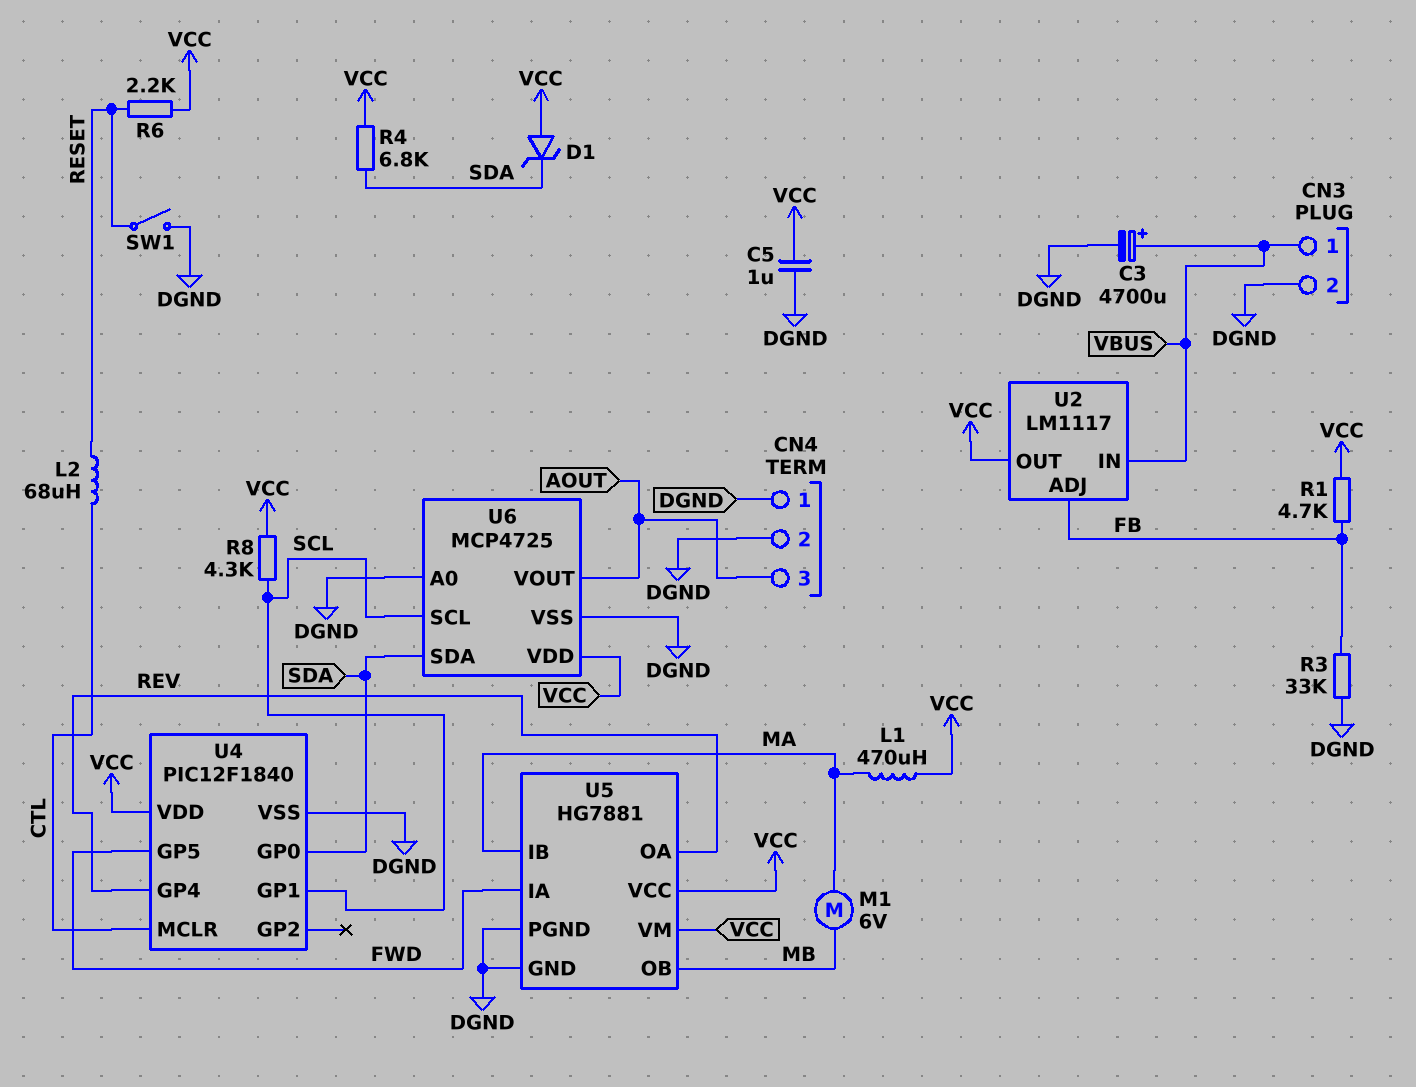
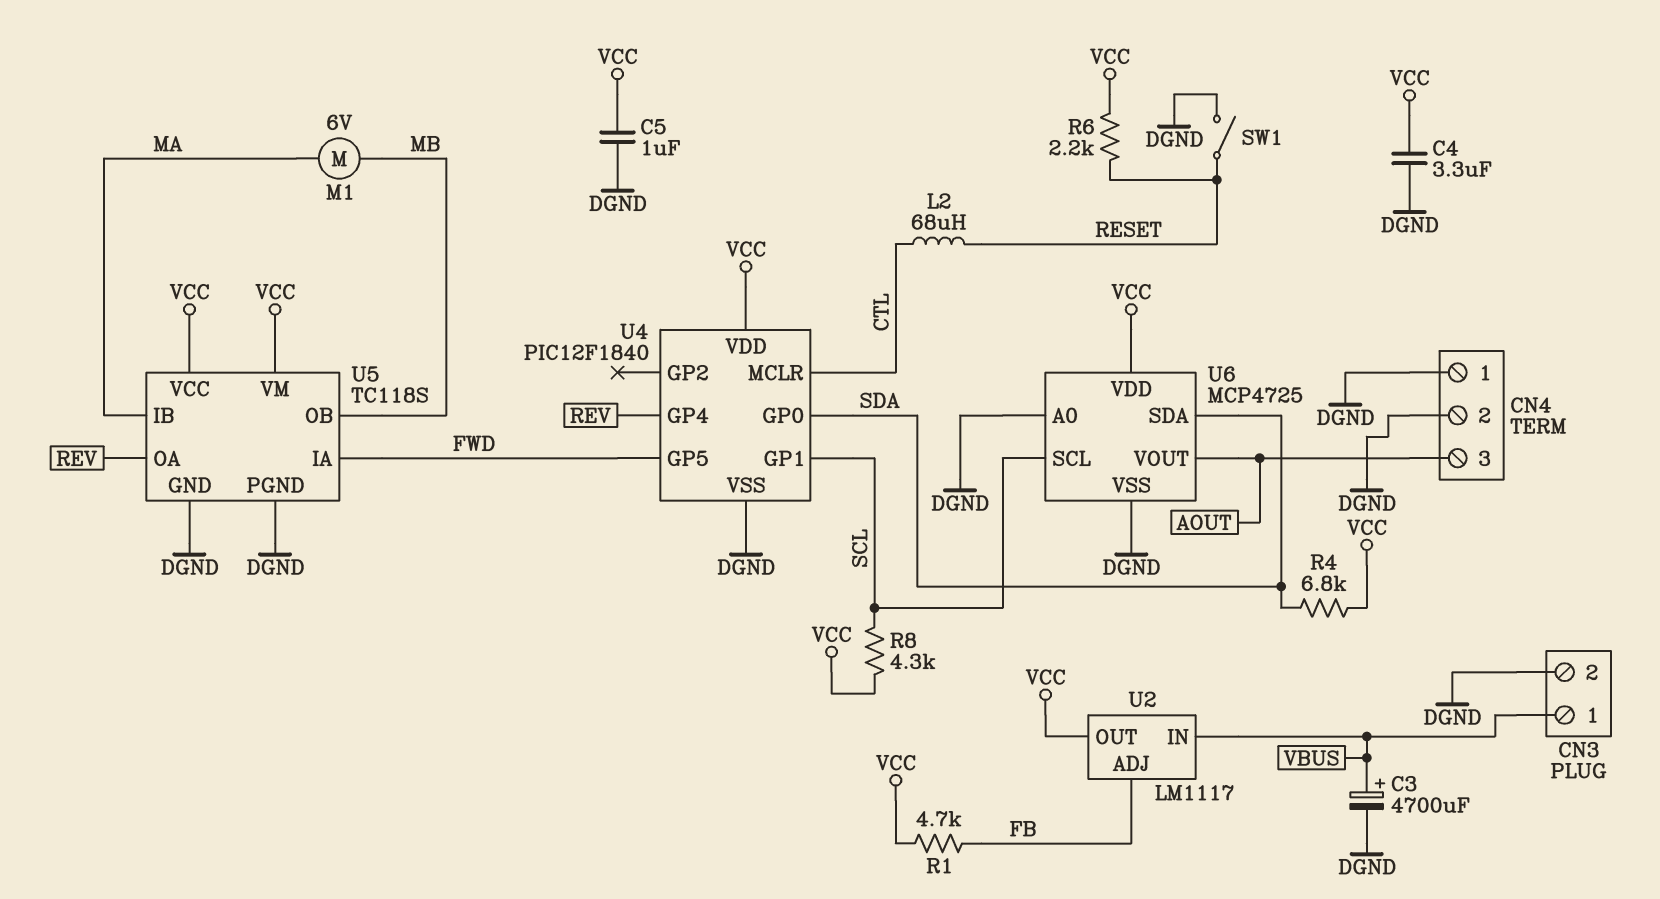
C4: none -> 3.3uF (DGND, VCC)
D1: zener (A VCC, K SDA) -> none
L1: 470uH (MA, VCC) -> none
R3: 33k (DGND, FB) -> none
U5: HG7881 -> TC118S

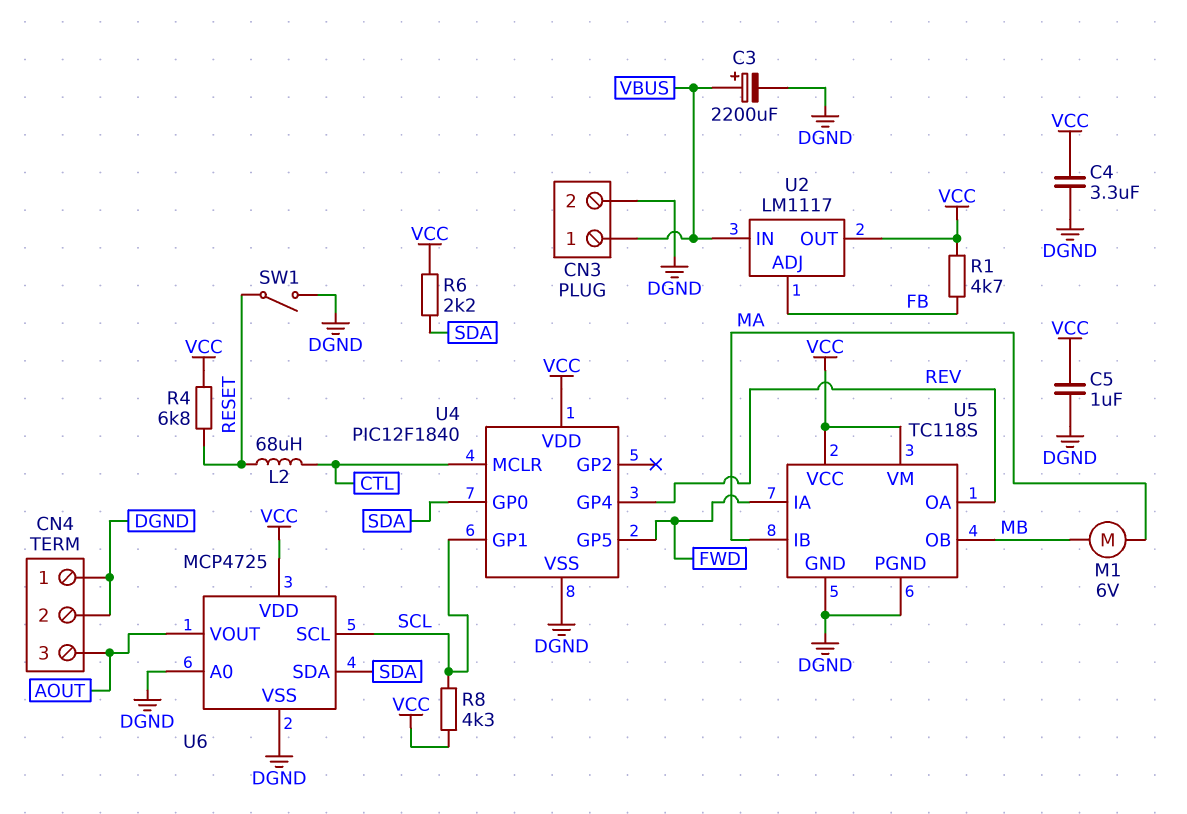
C3: 4700uF (plus VBUS, minus DGND) -> 2200uF (plus VBUS, minus DGND)
R4: 6.8k (SDA, VCC) -> 6.8k (RESET, VCC)
R6: 2.2k (RESET, VCC) -> 2.2k (SDA, VCC)

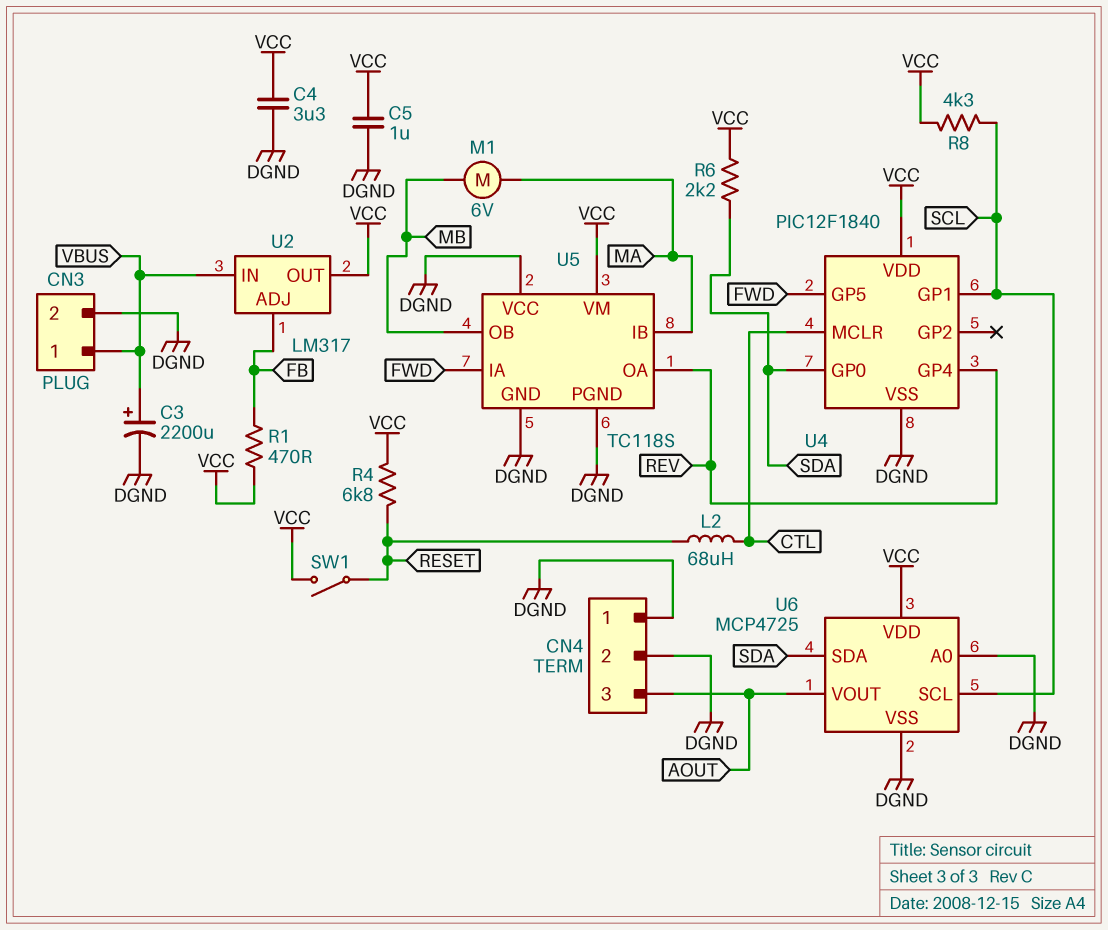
R1: 4.7k (FB, VCC) -> 470 (FB, VCC)
SW1: switch (DGND, RESET) -> switch (RESET, VCC)
U2: LM1117 -> LM317
U5 pin VCC: VCC -> DGND

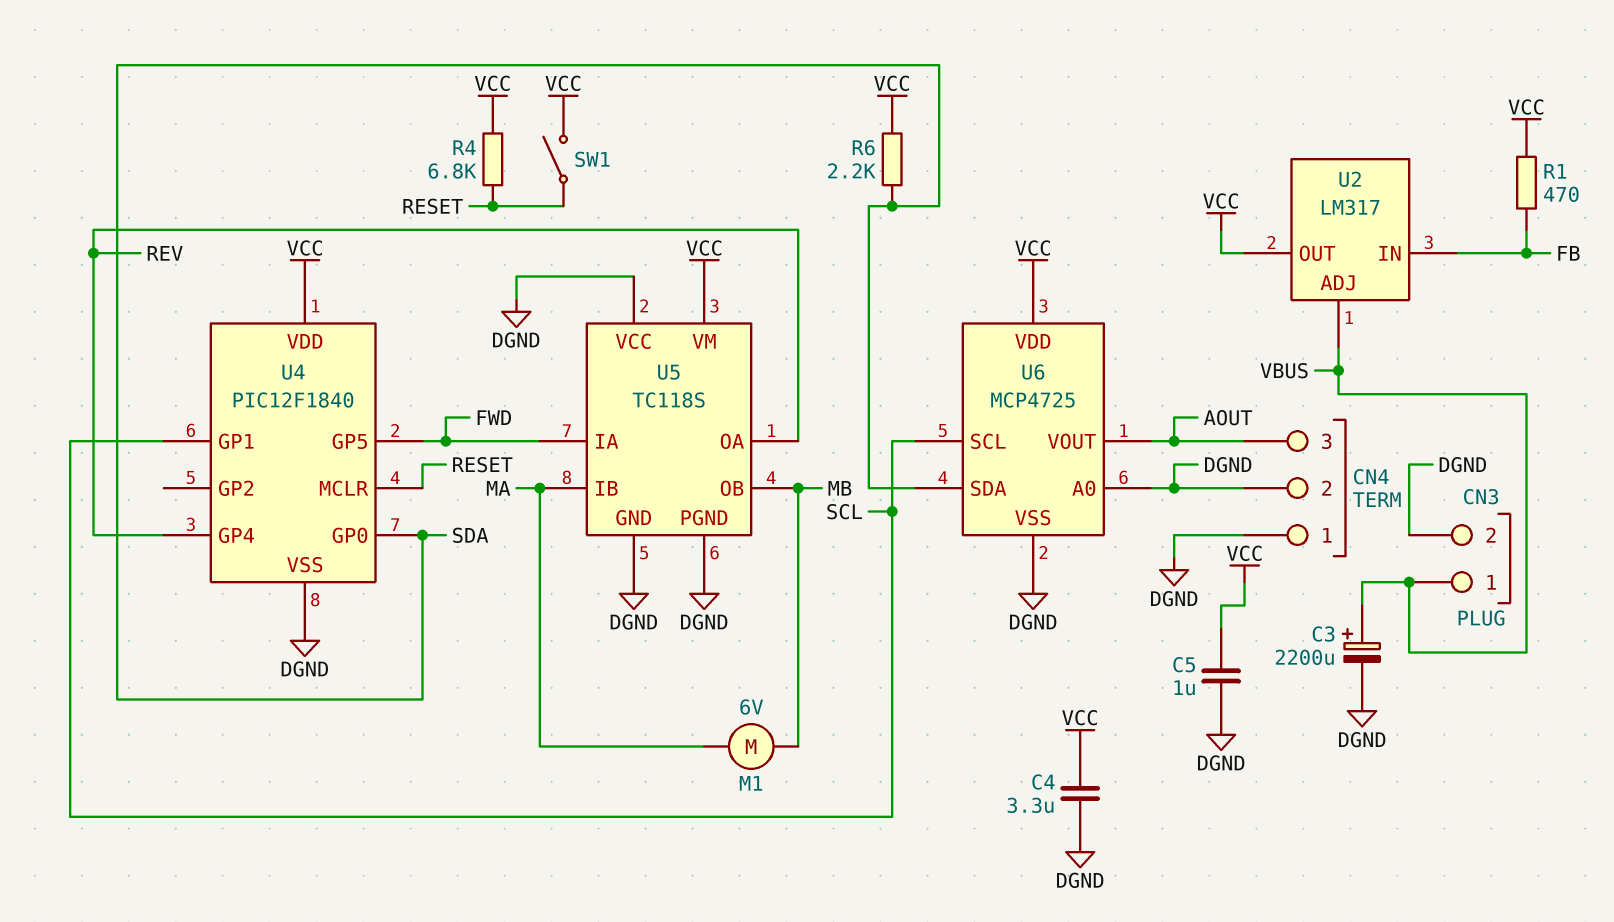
L2: 68uH (CTL, RESET) -> none
R8: 4.3k (SCL, VCC) -> none
U2 pin ADJ: FB -> VBUS
U2 pin IN: VBUS -> FB
U4 pin MCLR: CTL -> RESET

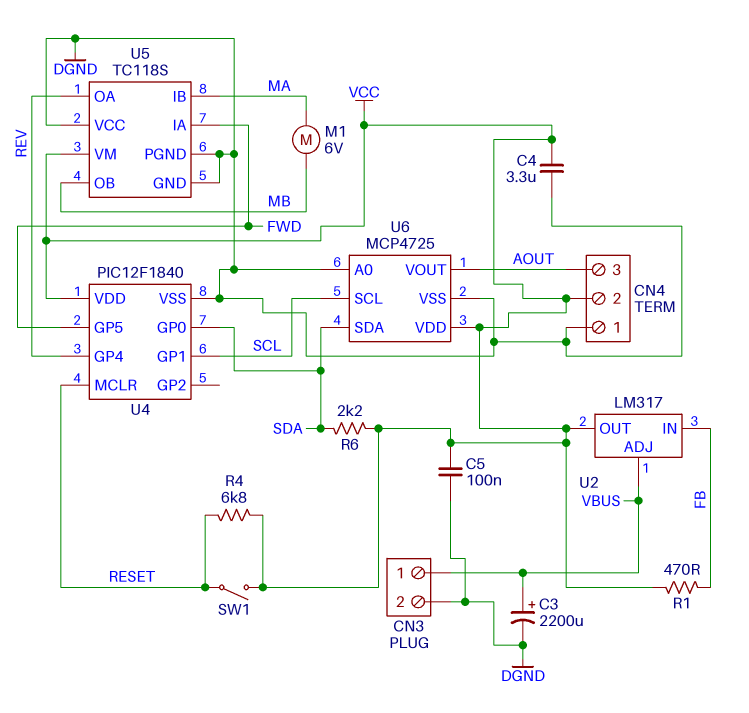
C5: 1uF (DGND, VCC) -> 100nF (DGND, VCC)
CN4 pin 2: DGND -> VCC

